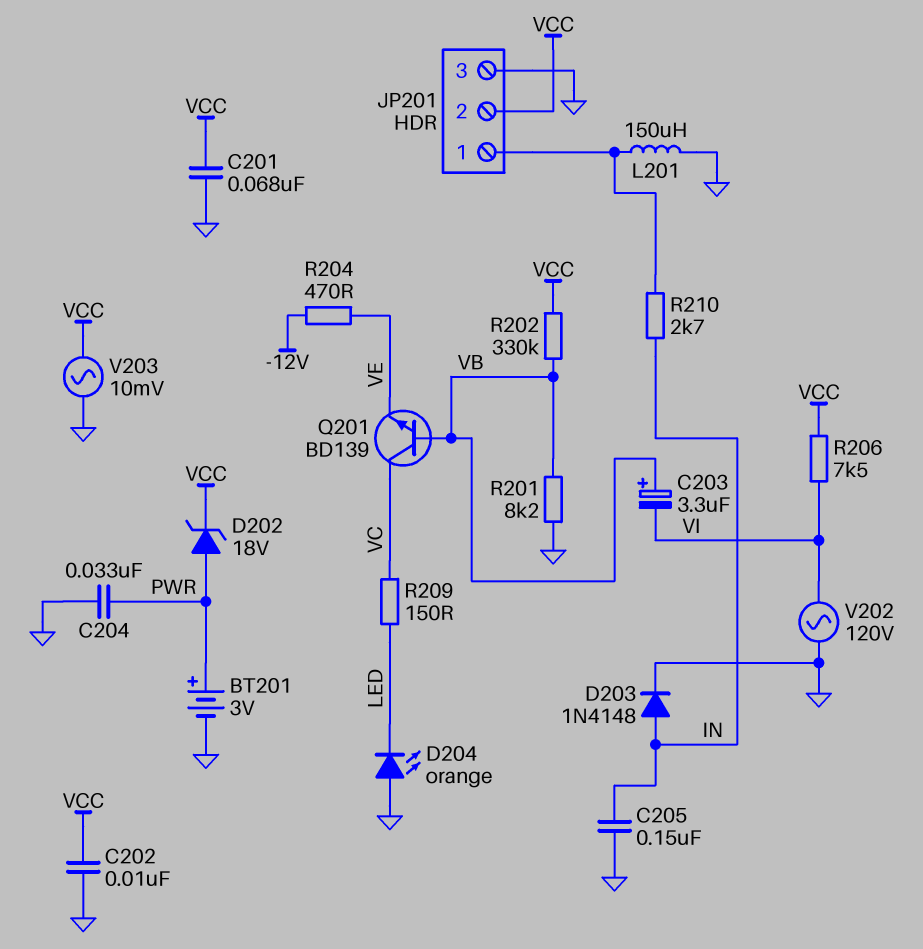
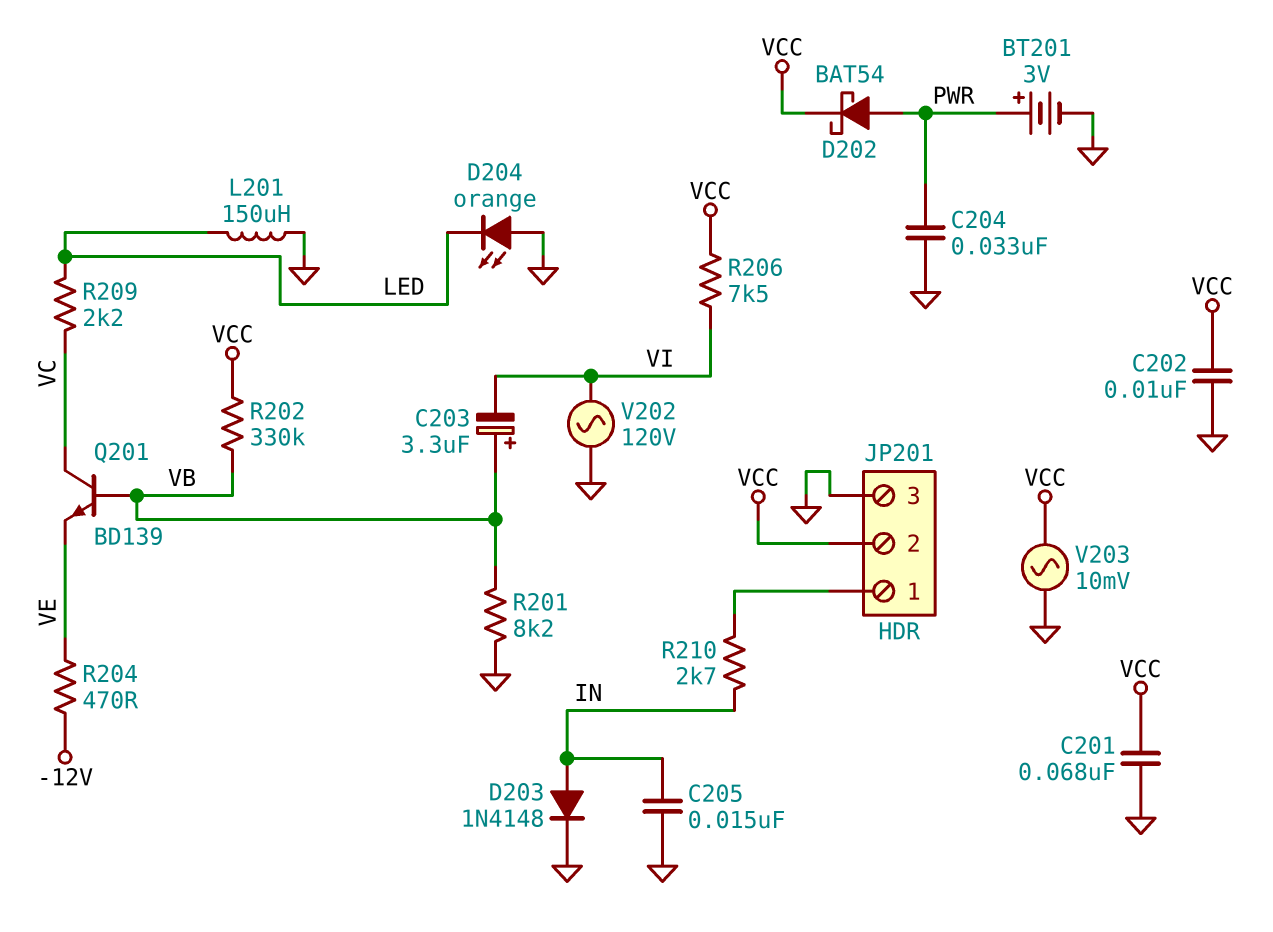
C205: 150nF (GND, IN) -> 15nF (GND, IN)
D202: zener 18V (A PWR, K VCC) -> schottky BAT54 (A PWR, K VCC)
L201: 150uH (GND, JP201/1) -> 150uH (GND, LED)
R209: 150 (LED, VC) -> 2.2k (LED, VC)

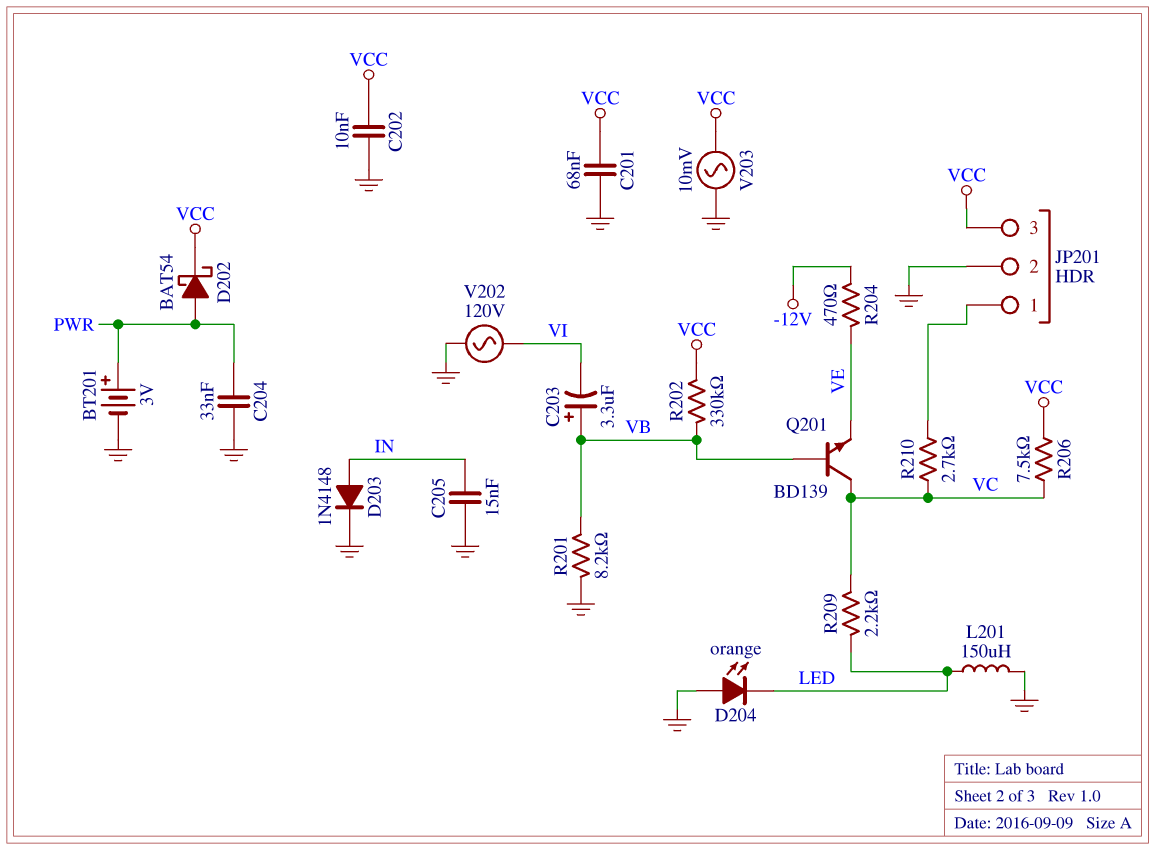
JP201 pin 2: VCC -> GND
JP201 pin 3: GND -> VCC
R206: 7.5k (VCC, VI) -> 7.5k (VC, VCC)
R210: 2.7k (IN, JP201/1) -> 2.7k (JP201/1, VC)

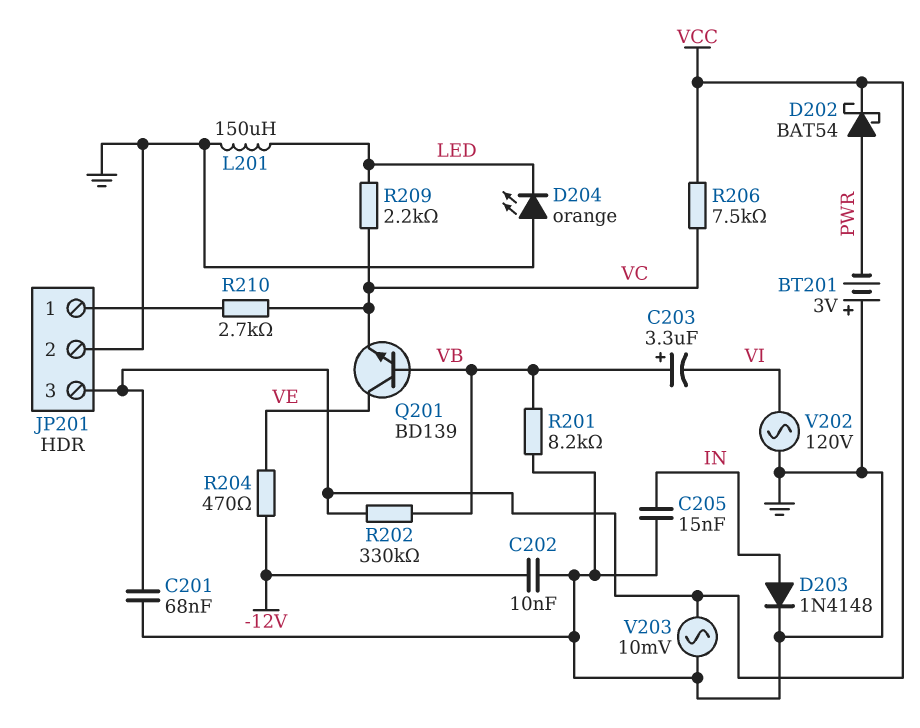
BT201: 3V (plus PWR, minus GND) -> 3V (plus GND, minus PWR)
C202: 10nF (GND, VCC) -> 10nF (-12V, GND)
C204: 33nF (GND, PWR) -> none
Q201: NPN BD139 (B VB, C VC, E VE) -> NPN BD139 (B VB, C VE, E VC)

